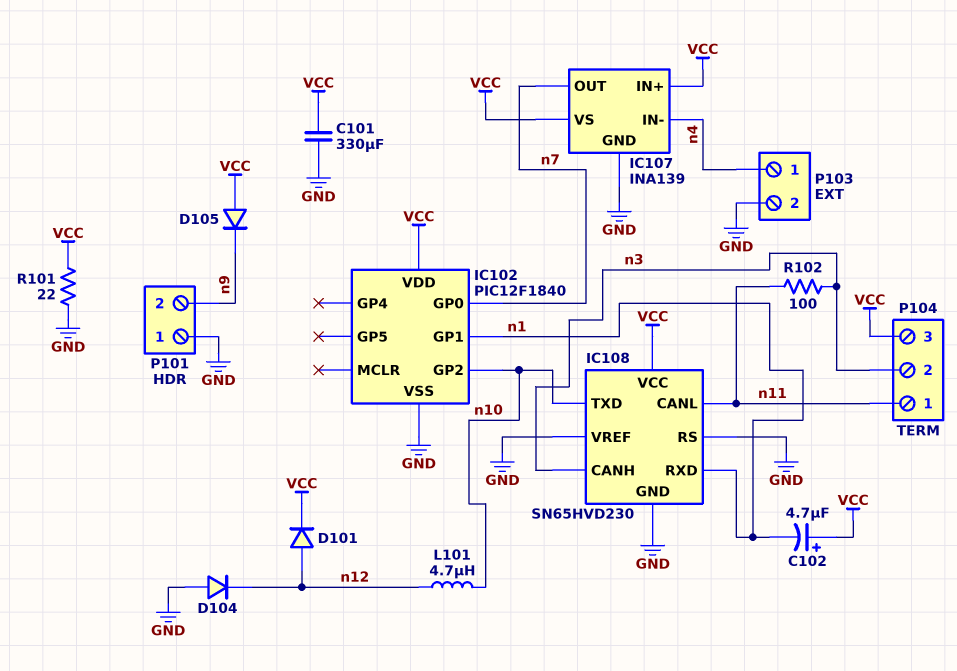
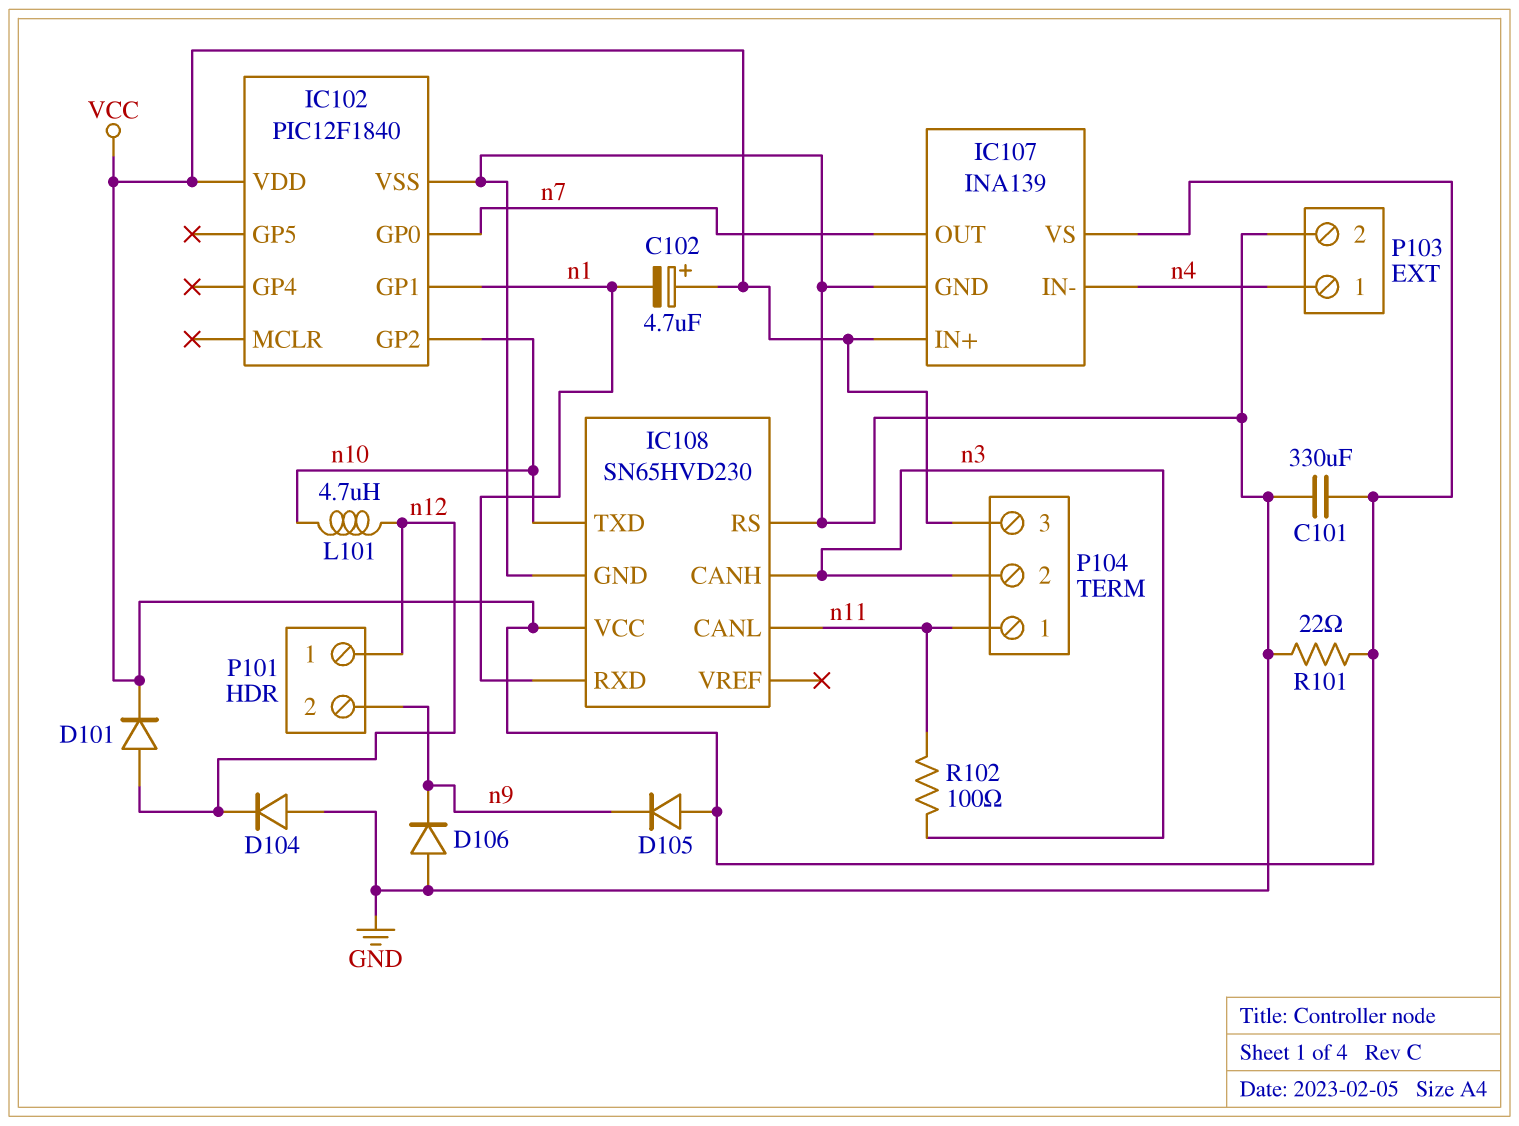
D106: none -> diode (A GND, K n9)
IC108 pin VREF: GND -> none
P101 pin 1: GND -> n12

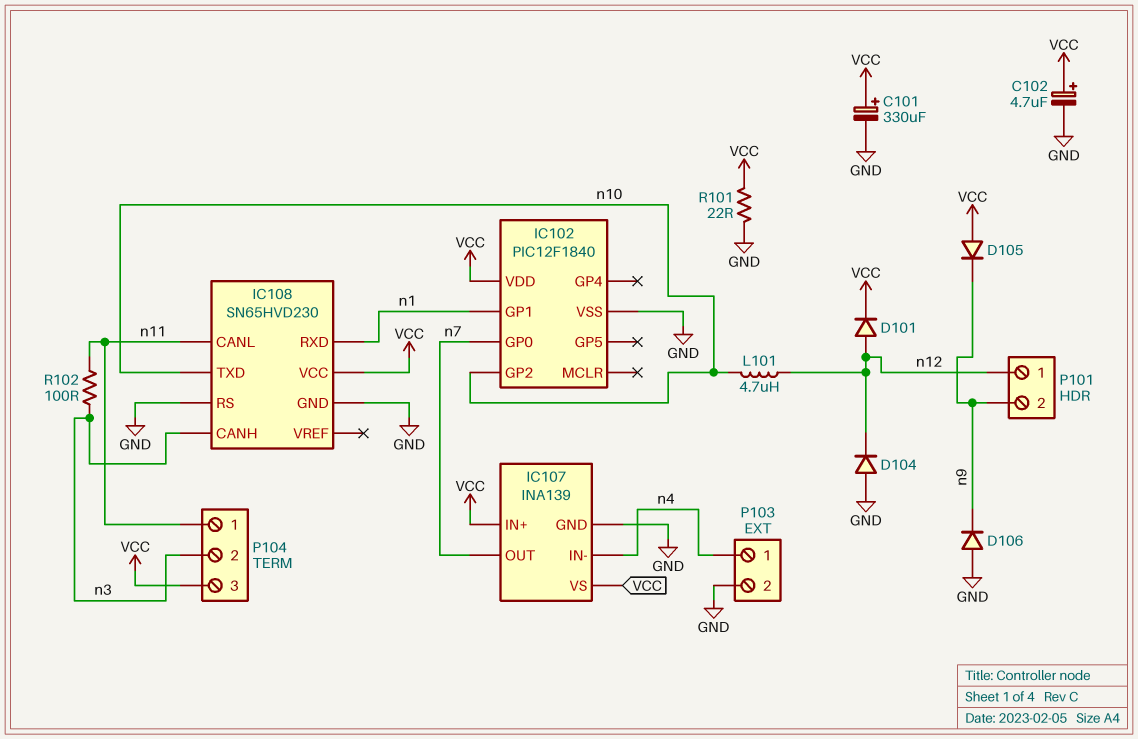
C101: 330uF (GND, VCC) -> 330uF (plus VCC, minus GND)
C102: 4.7uF (plus VCC, minus n1) -> 4.7uF (plus VCC, minus GND)

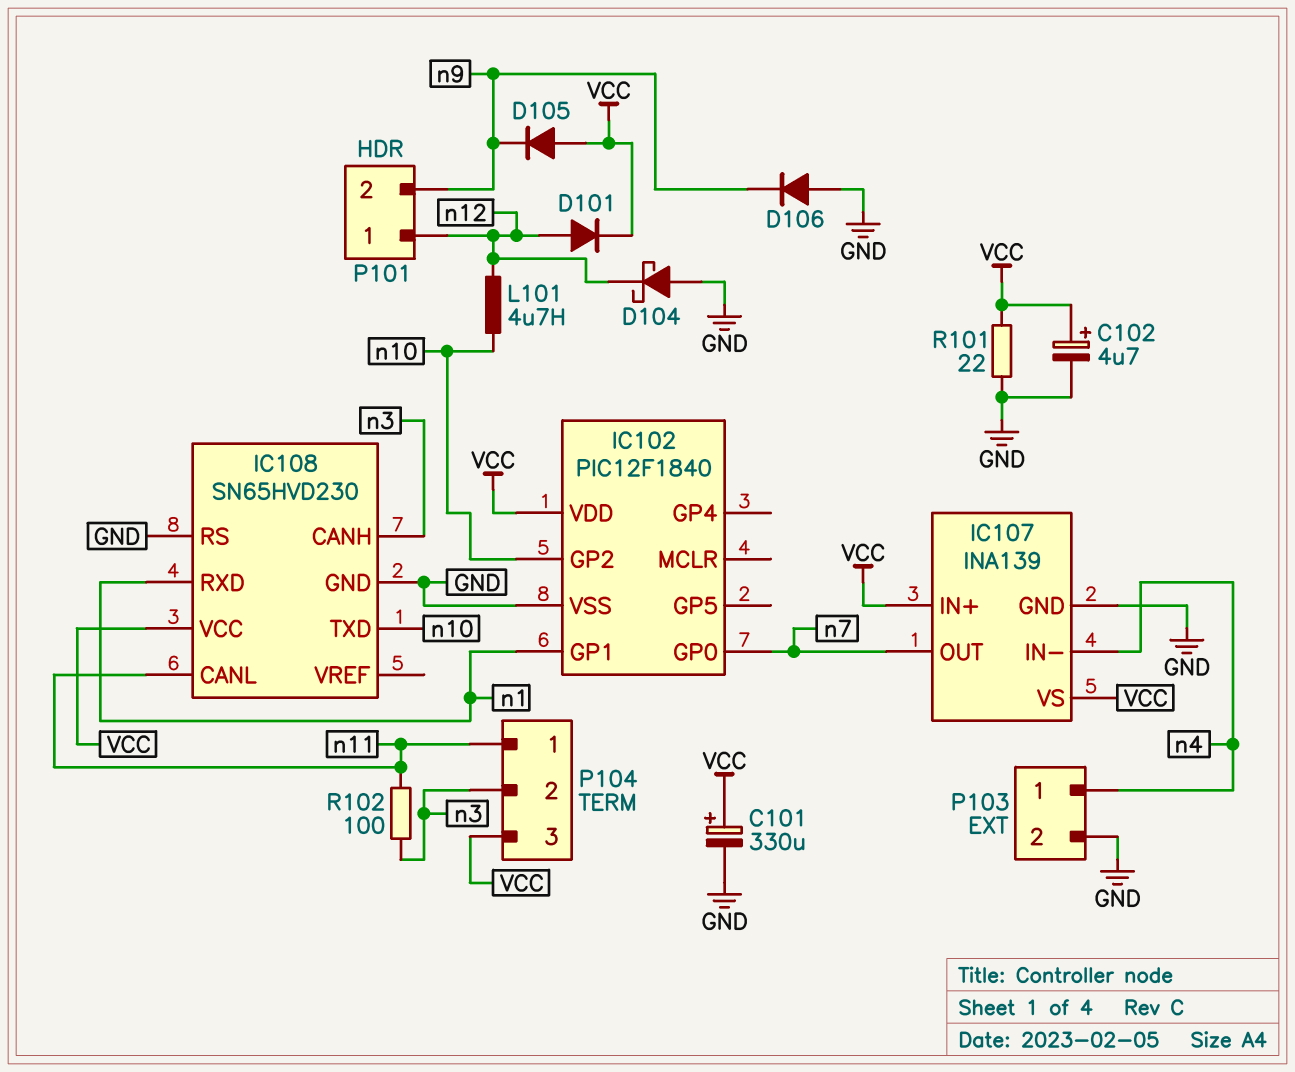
D104: diode (A GND, K n12) -> schottky (A GND, K n12)

